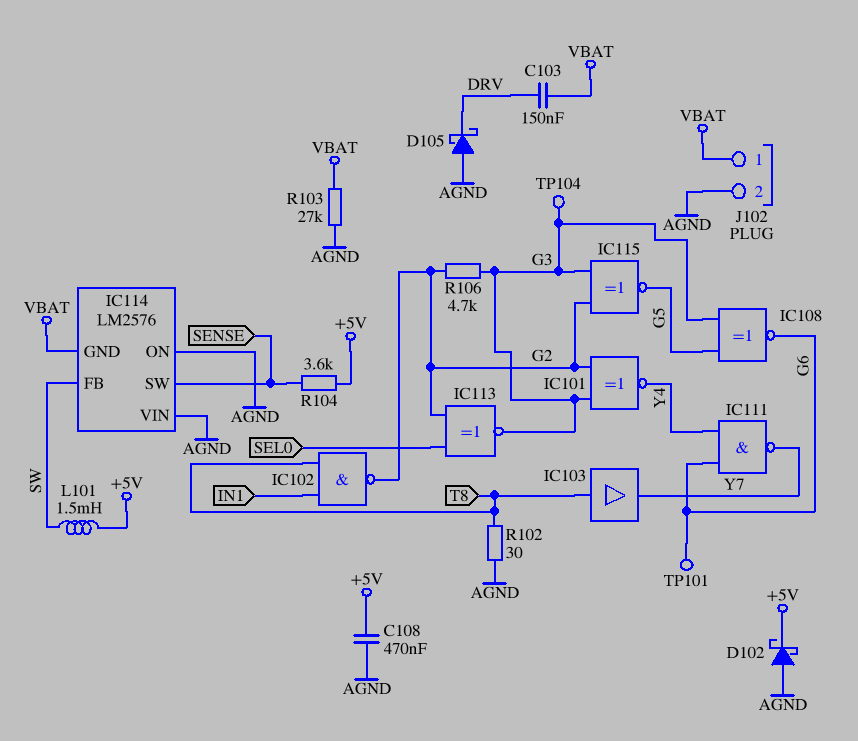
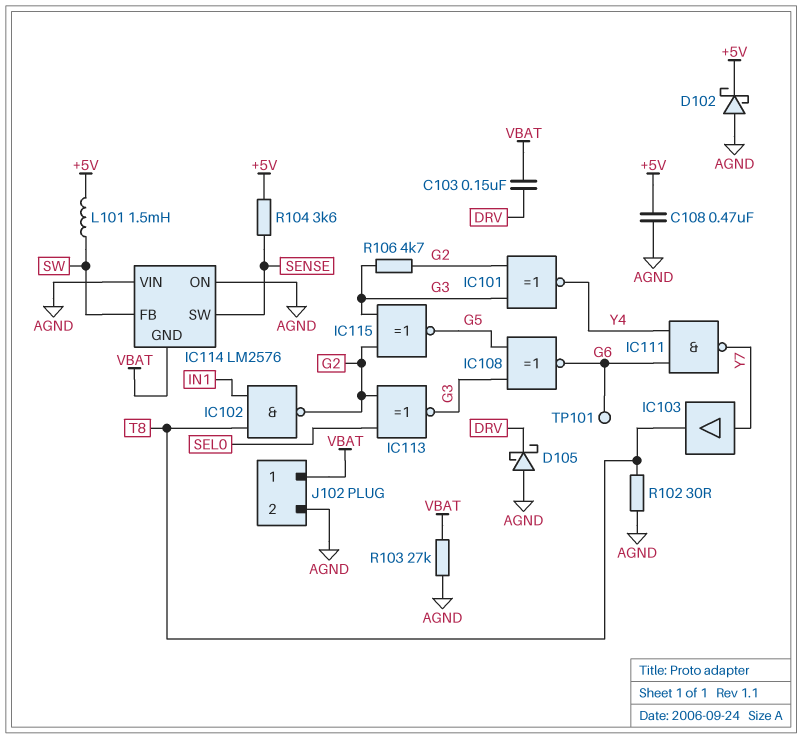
IC103: buffer (in T8, out Y7) -> buffer (in Y7, out T8)
TP104: test point (G3) -> none

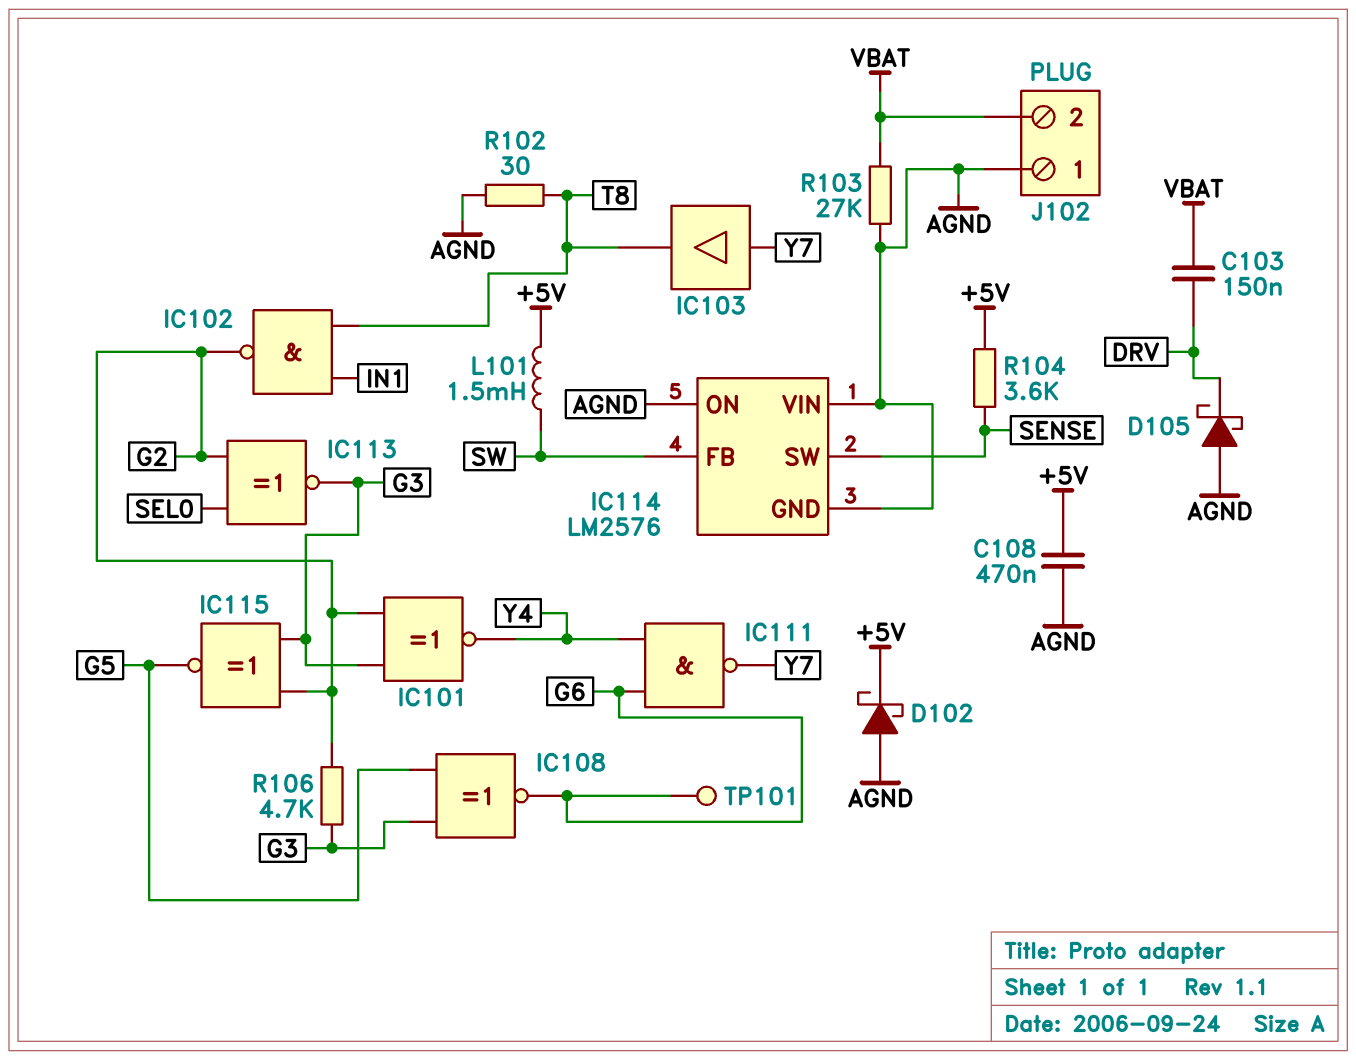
IC114 pin GND: VBAT -> AGND
J102 pin 1: VBAT -> AGND
J102 pin 2: AGND -> VBAT

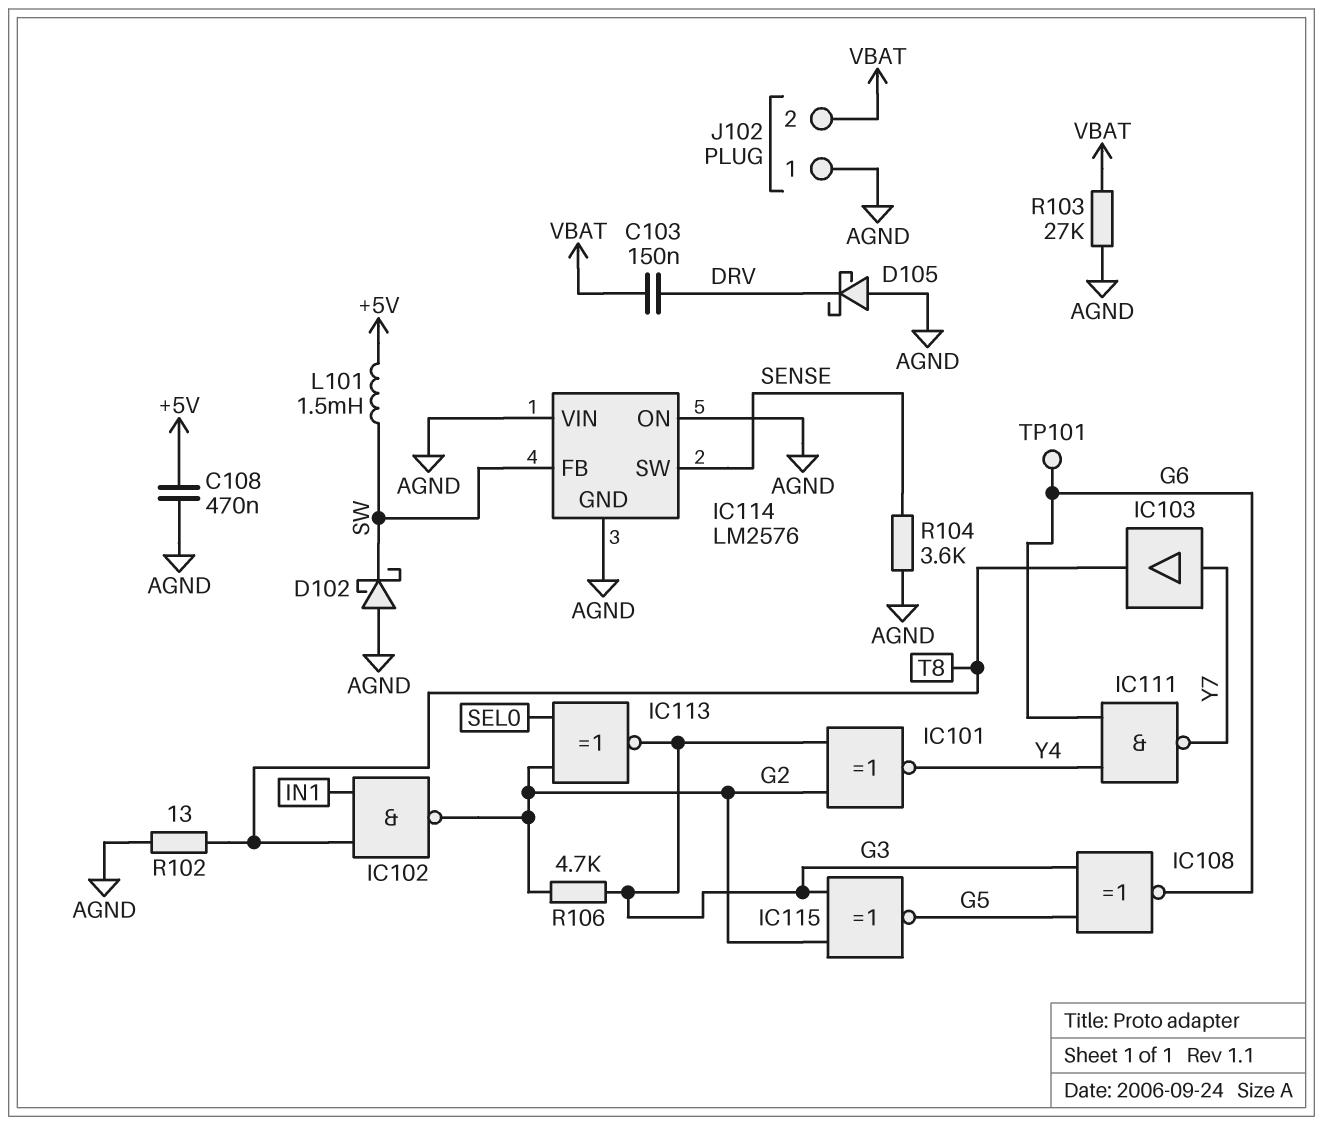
D102: schottky (A AGND, K +5V) -> schottky (A AGND, K SW)
R102: 30 (AGND, T8) -> 13 (AGND, T8)
R104: 3.6k (+5V, SENSE) -> 3.6k (AGND, SENSE)

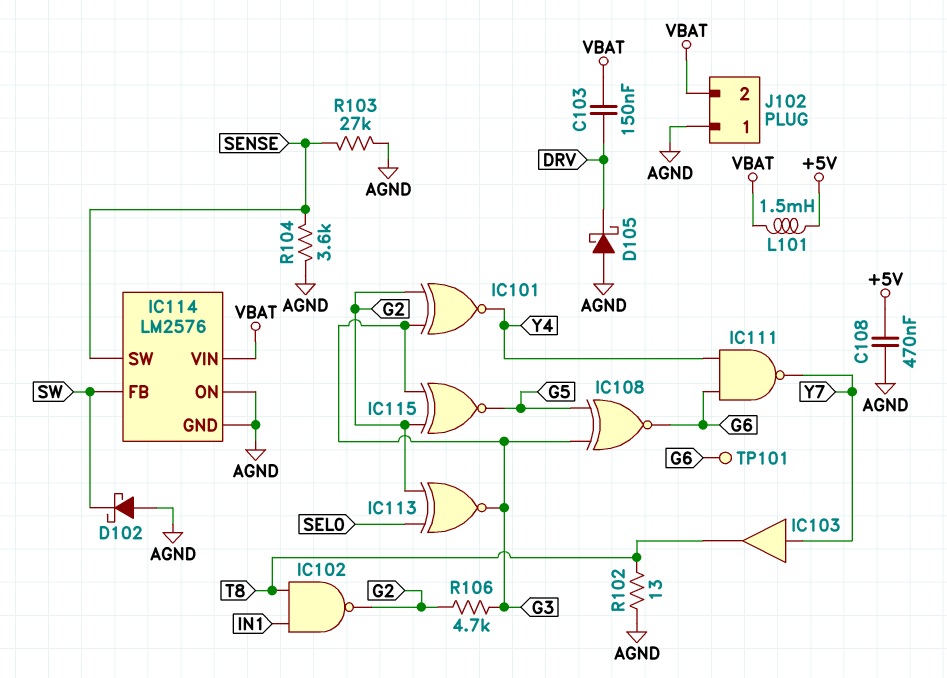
IC114 pin VIN: AGND -> VBAT
L101: 1.5mH (+5V, SW) -> 1.5mH (+5V, VBAT)
R103: 27k (AGND, VBAT) -> 27k (AGND, SENSE)

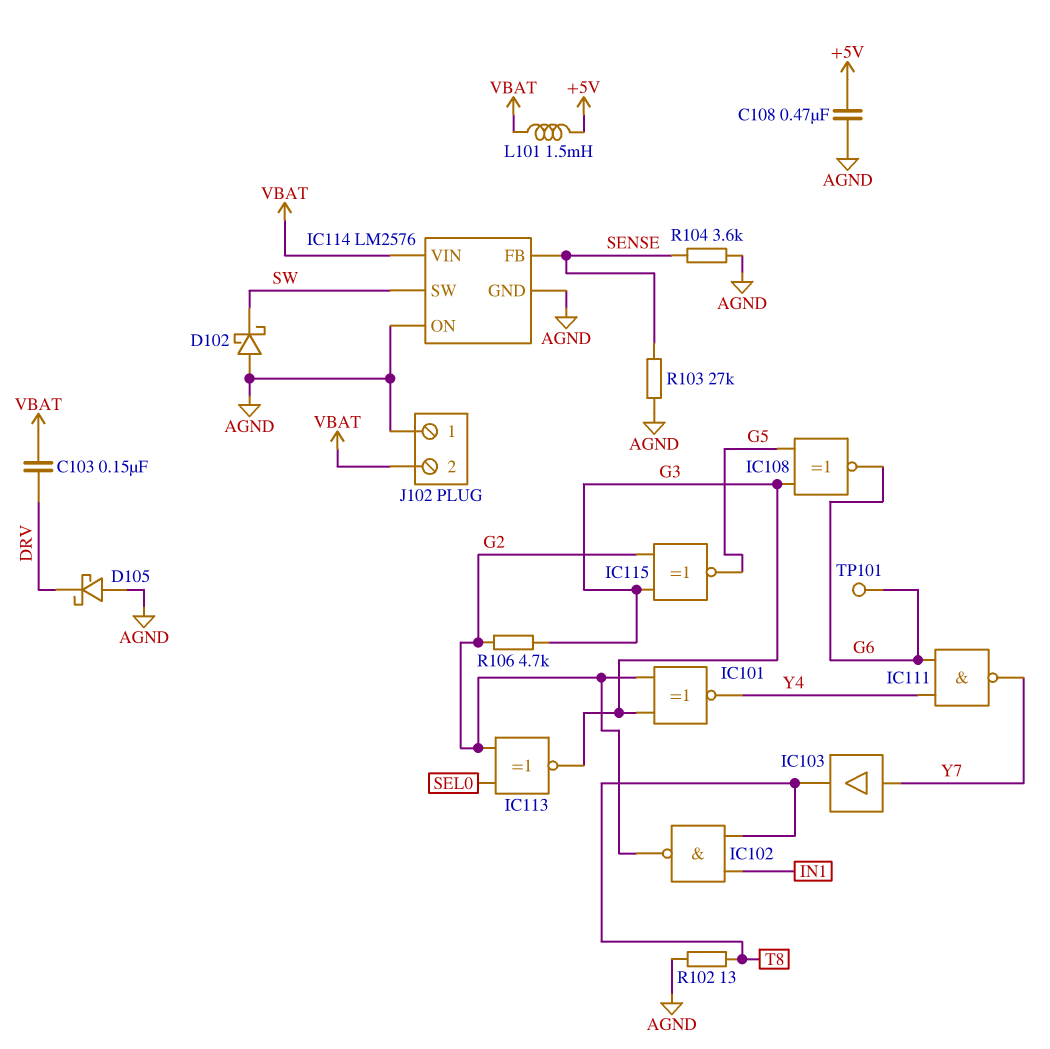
IC114 pin FB: SW -> SENSE
IC114 pin SW: SENSE -> SW

